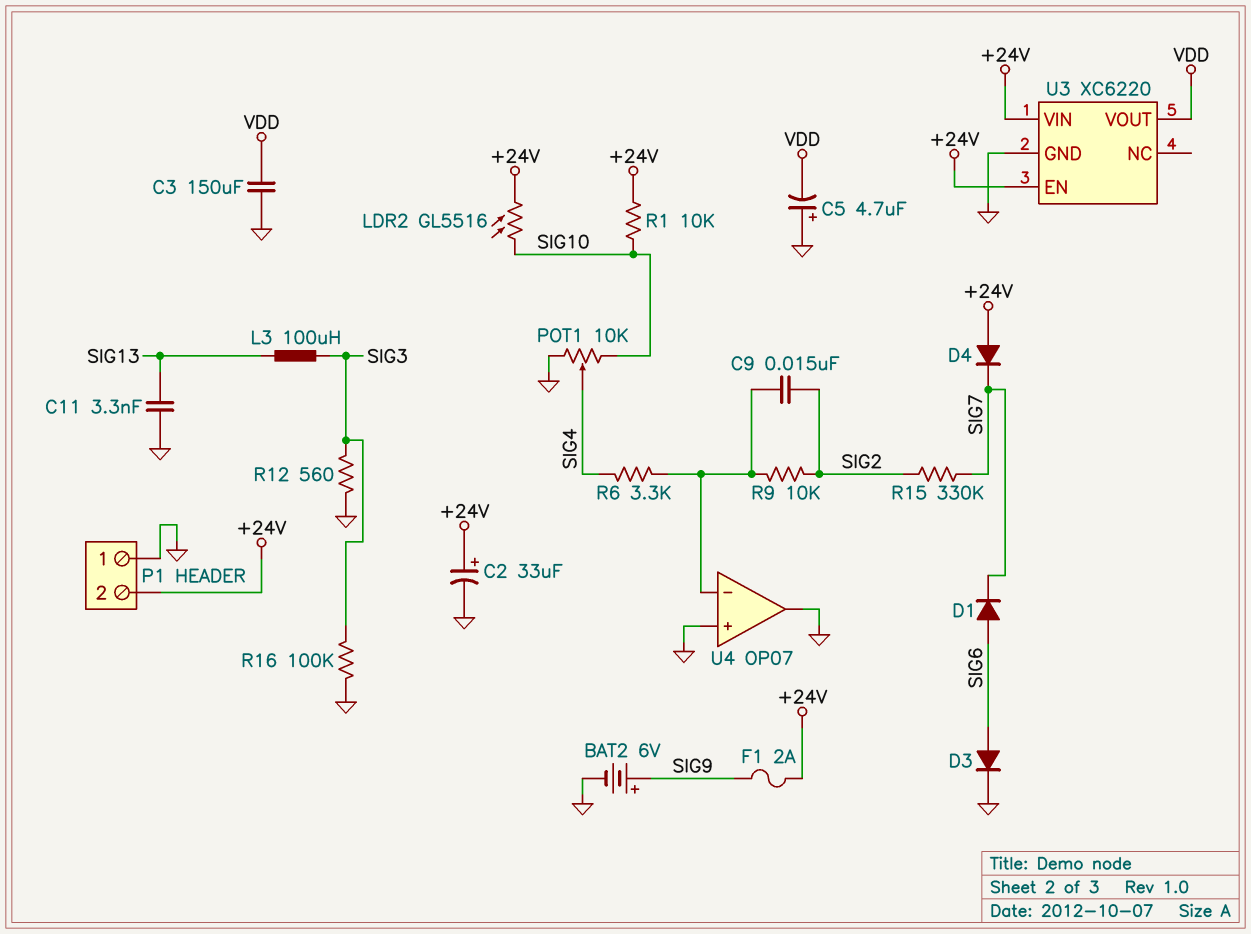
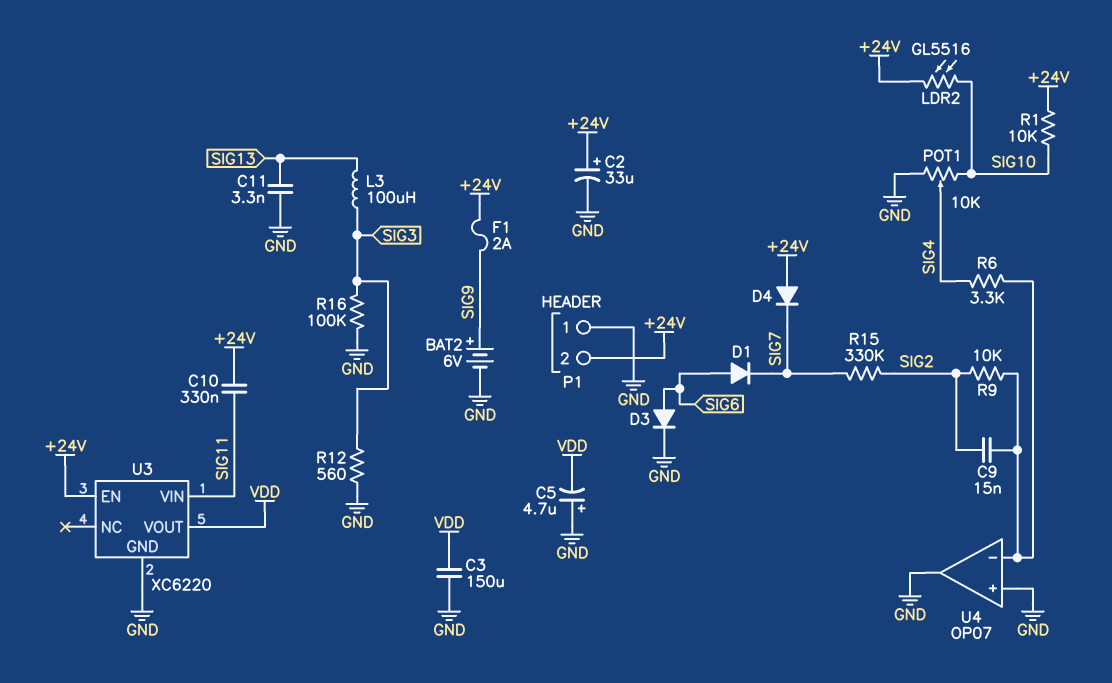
C10: none -> 330nF (+24V, SIG11)
U3 pin VIN: +24V -> SIG11

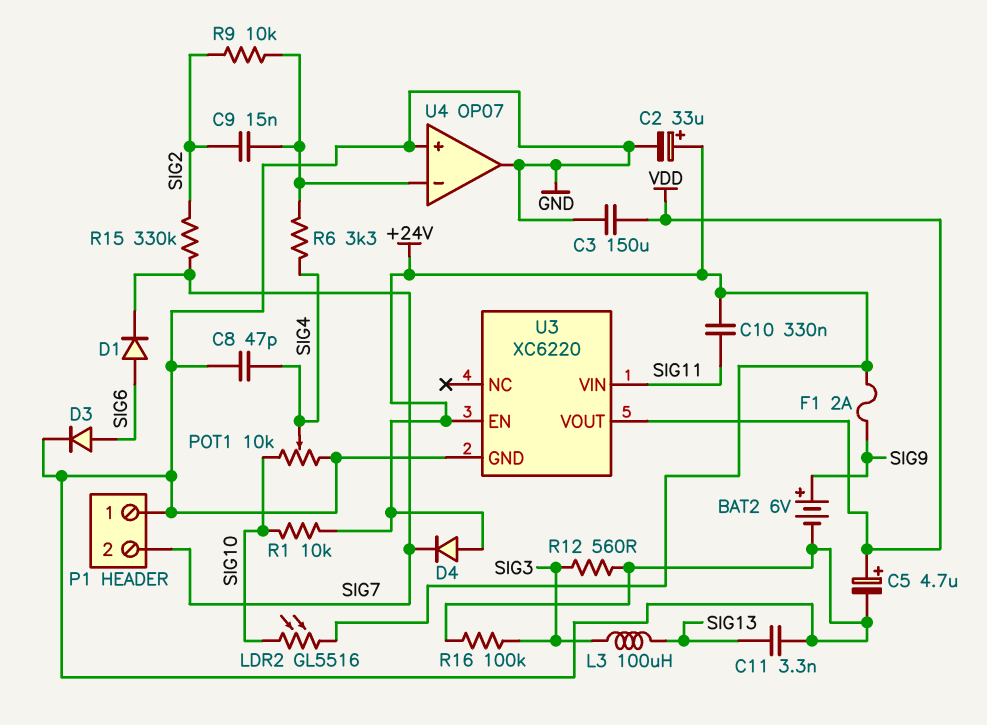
C5: 4.7uF (plus GND, minus VDD) -> 4.7uF (plus VDD, minus GND)
C8: none -> 47pF (GND, SIG4)
P1 pin 2: +24V -> SIG7

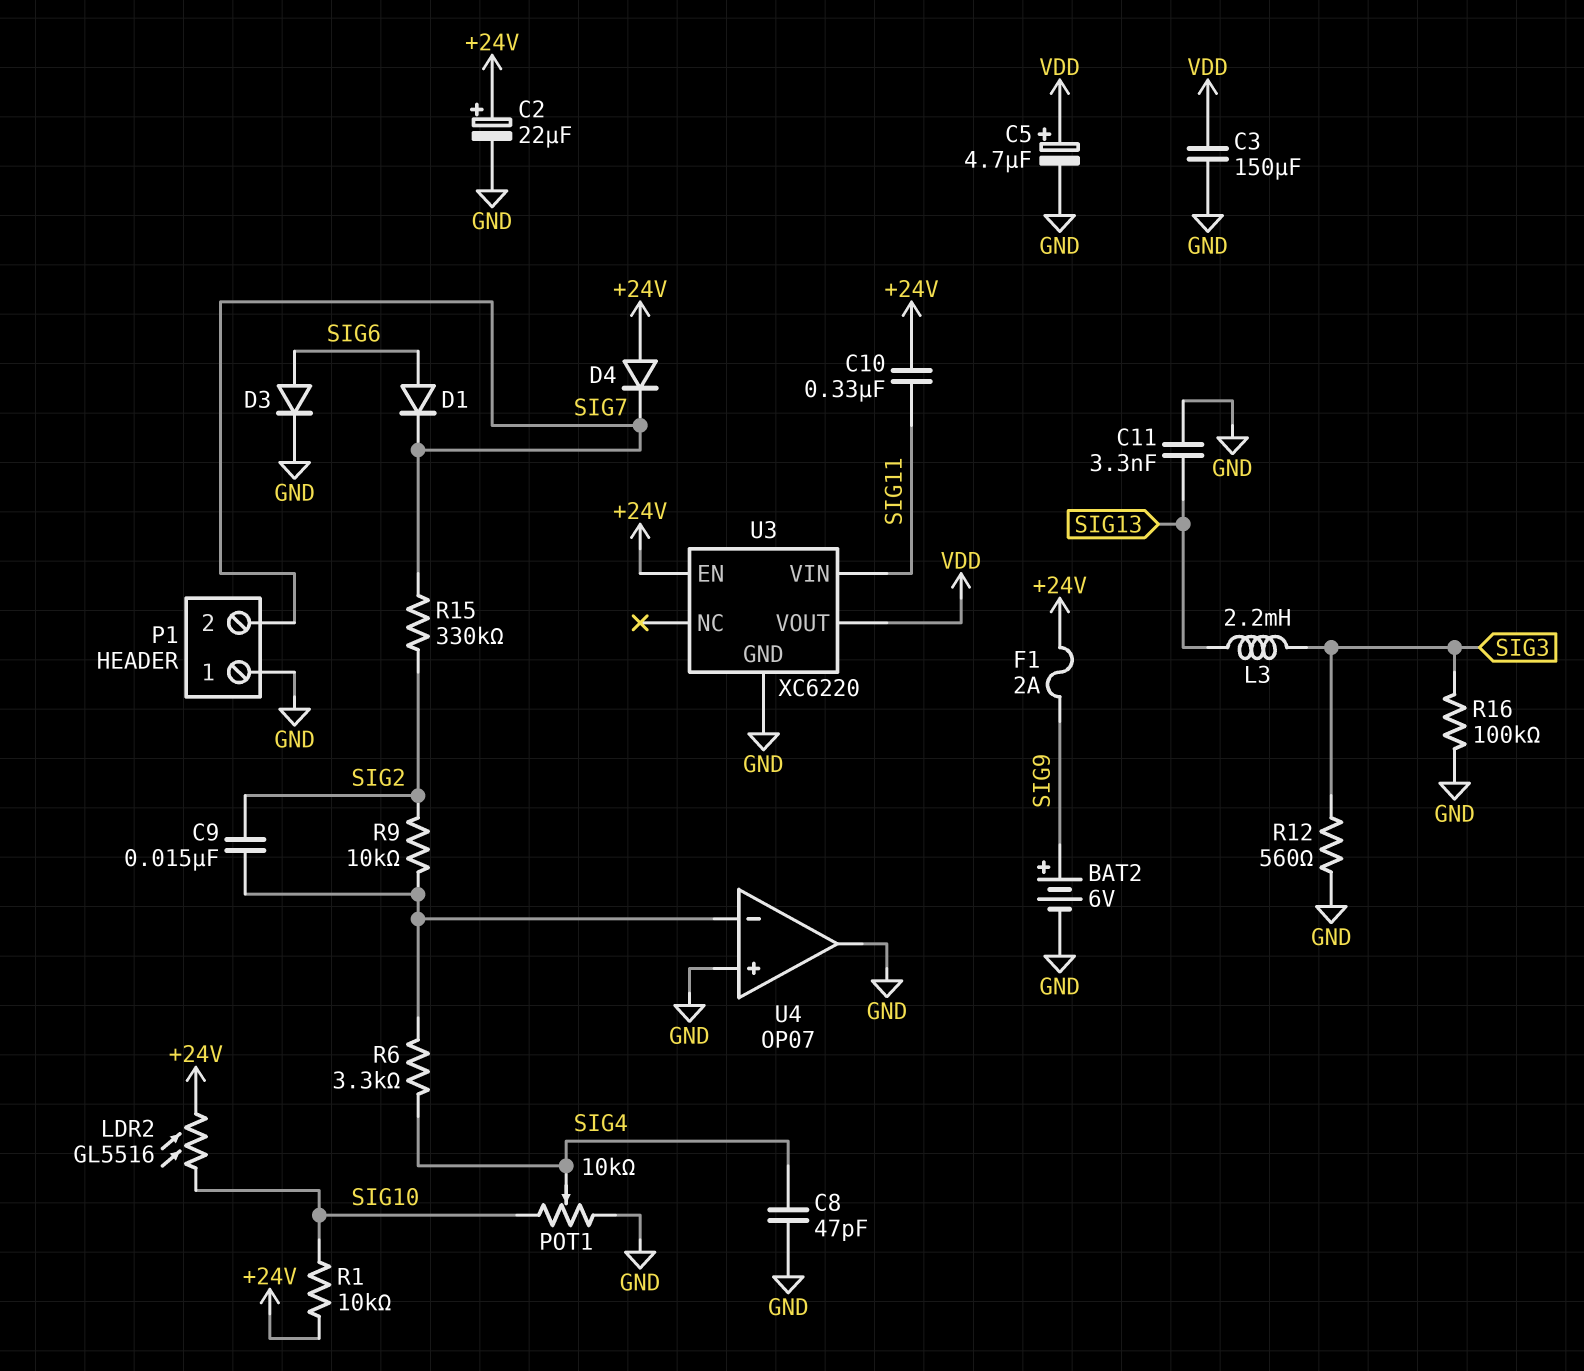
C2: 33uF (plus +24V, minus GND) -> 22uF (plus +24V, minus GND)
L3: 100uH (SIG3, SIG13) -> 2.2mH (SIG3, SIG13)

